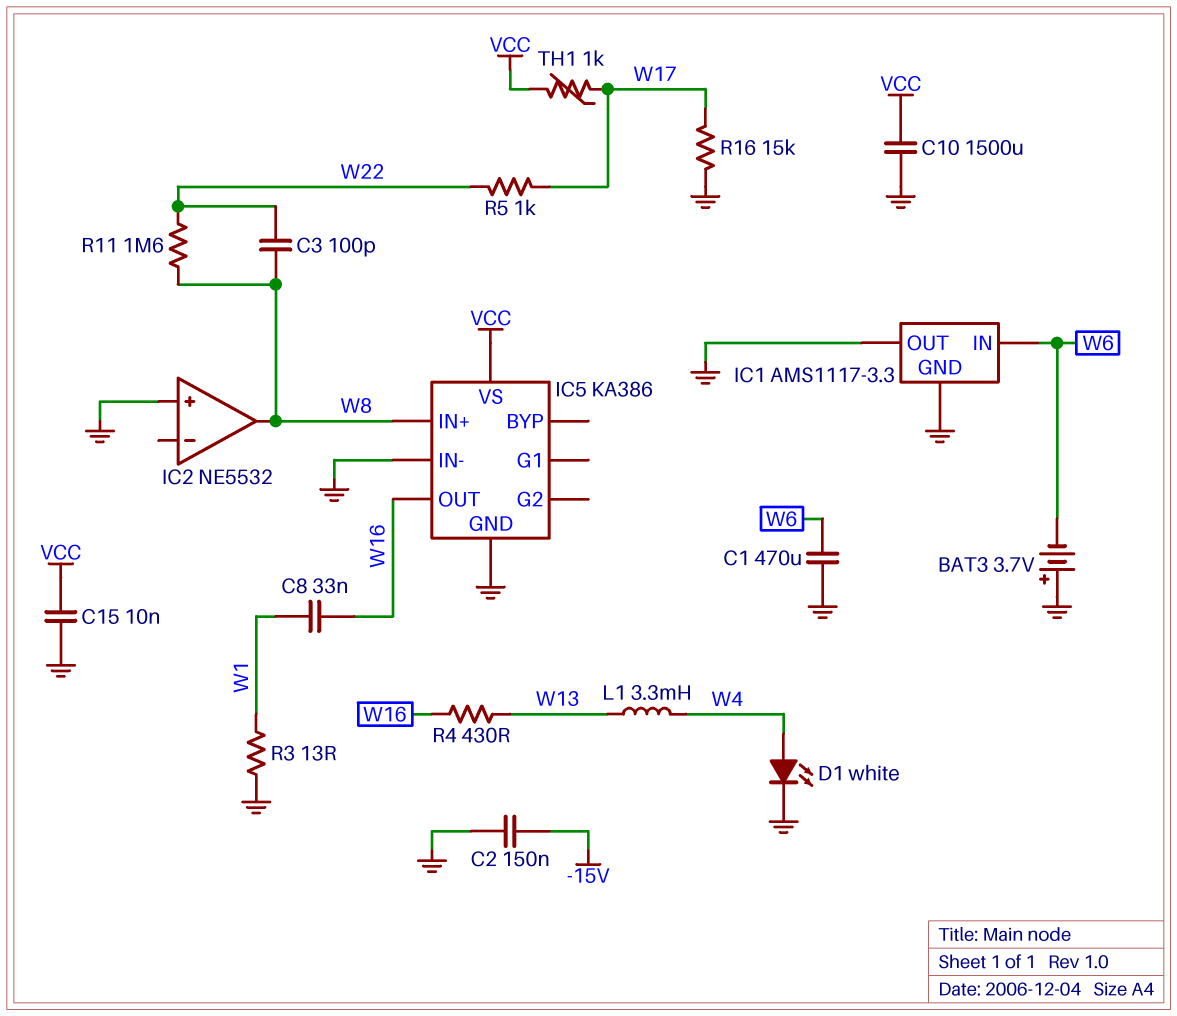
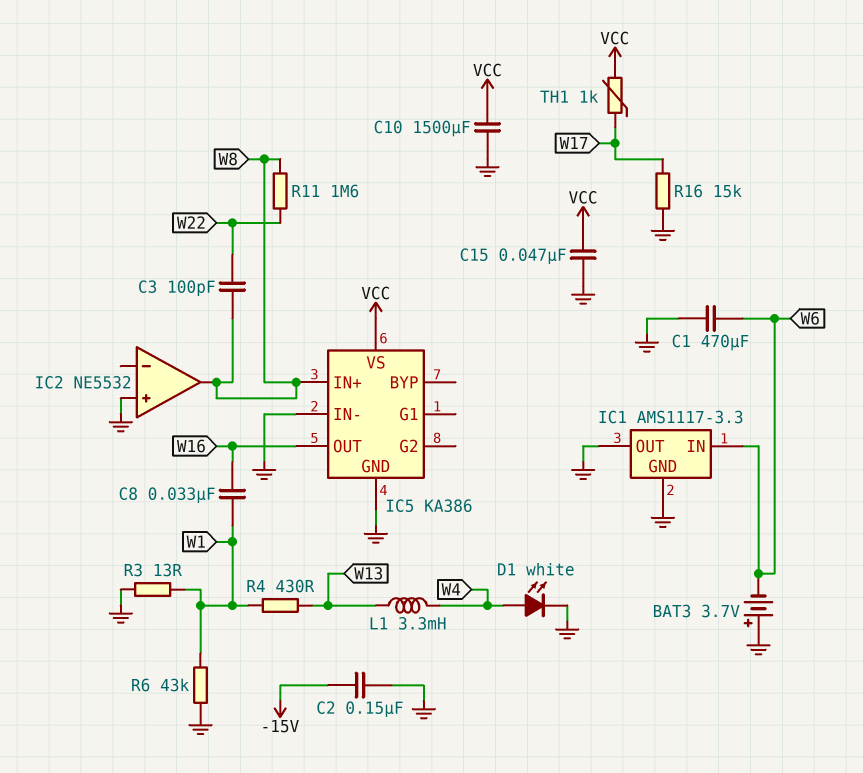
C15: 10nF (GND, VCC) -> 47nF (GND, VCC)
R4: 430 (W13, W16) -> 430 (W1, W13)
R5: 1k (W17, W22) -> none
R6: none -> 43k (GND, W1)

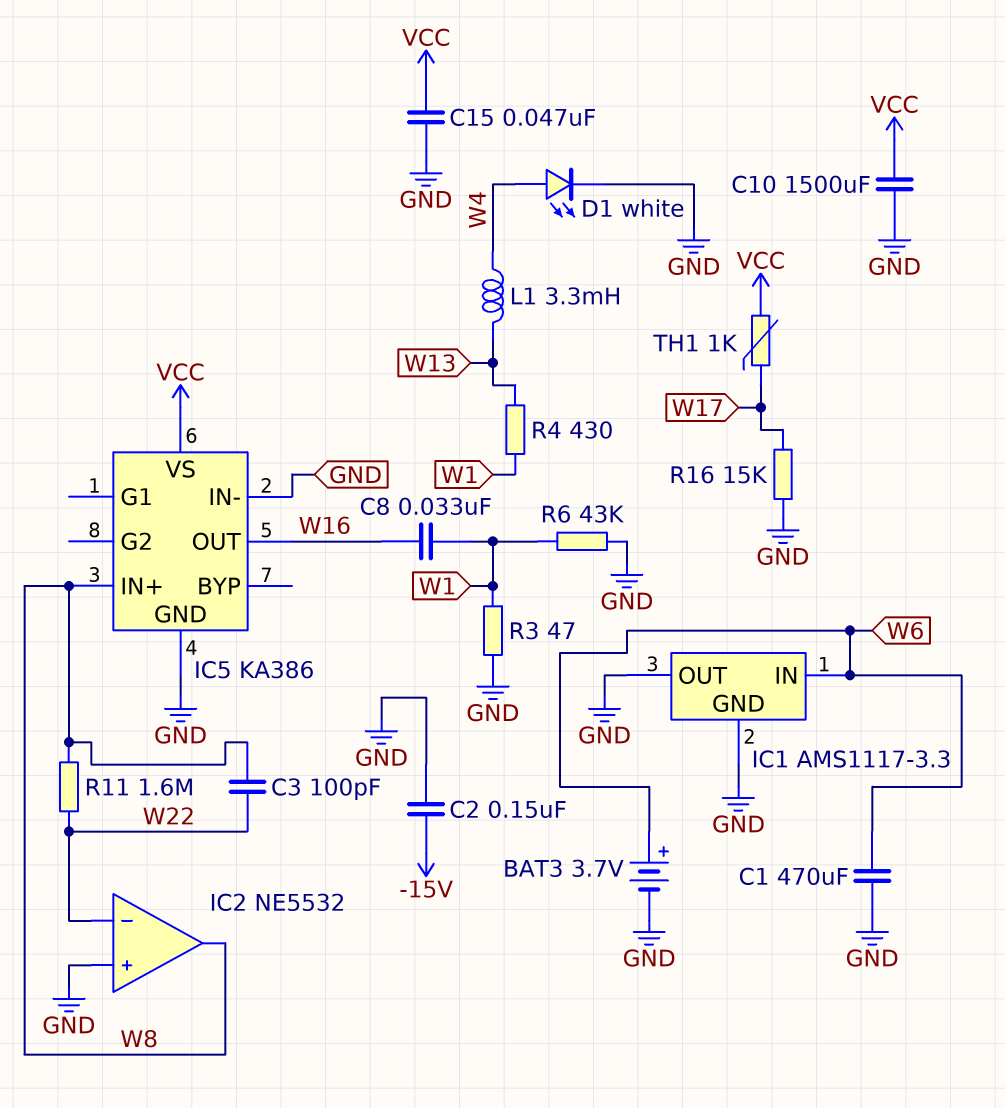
BAT3: 3.7V (plus GND, minus W6) -> 3.7V (plus W6, minus GND)
IC2 pin in-: none -> W22
R3: 13 (GND, W1) -> 47 (GND, W1)

